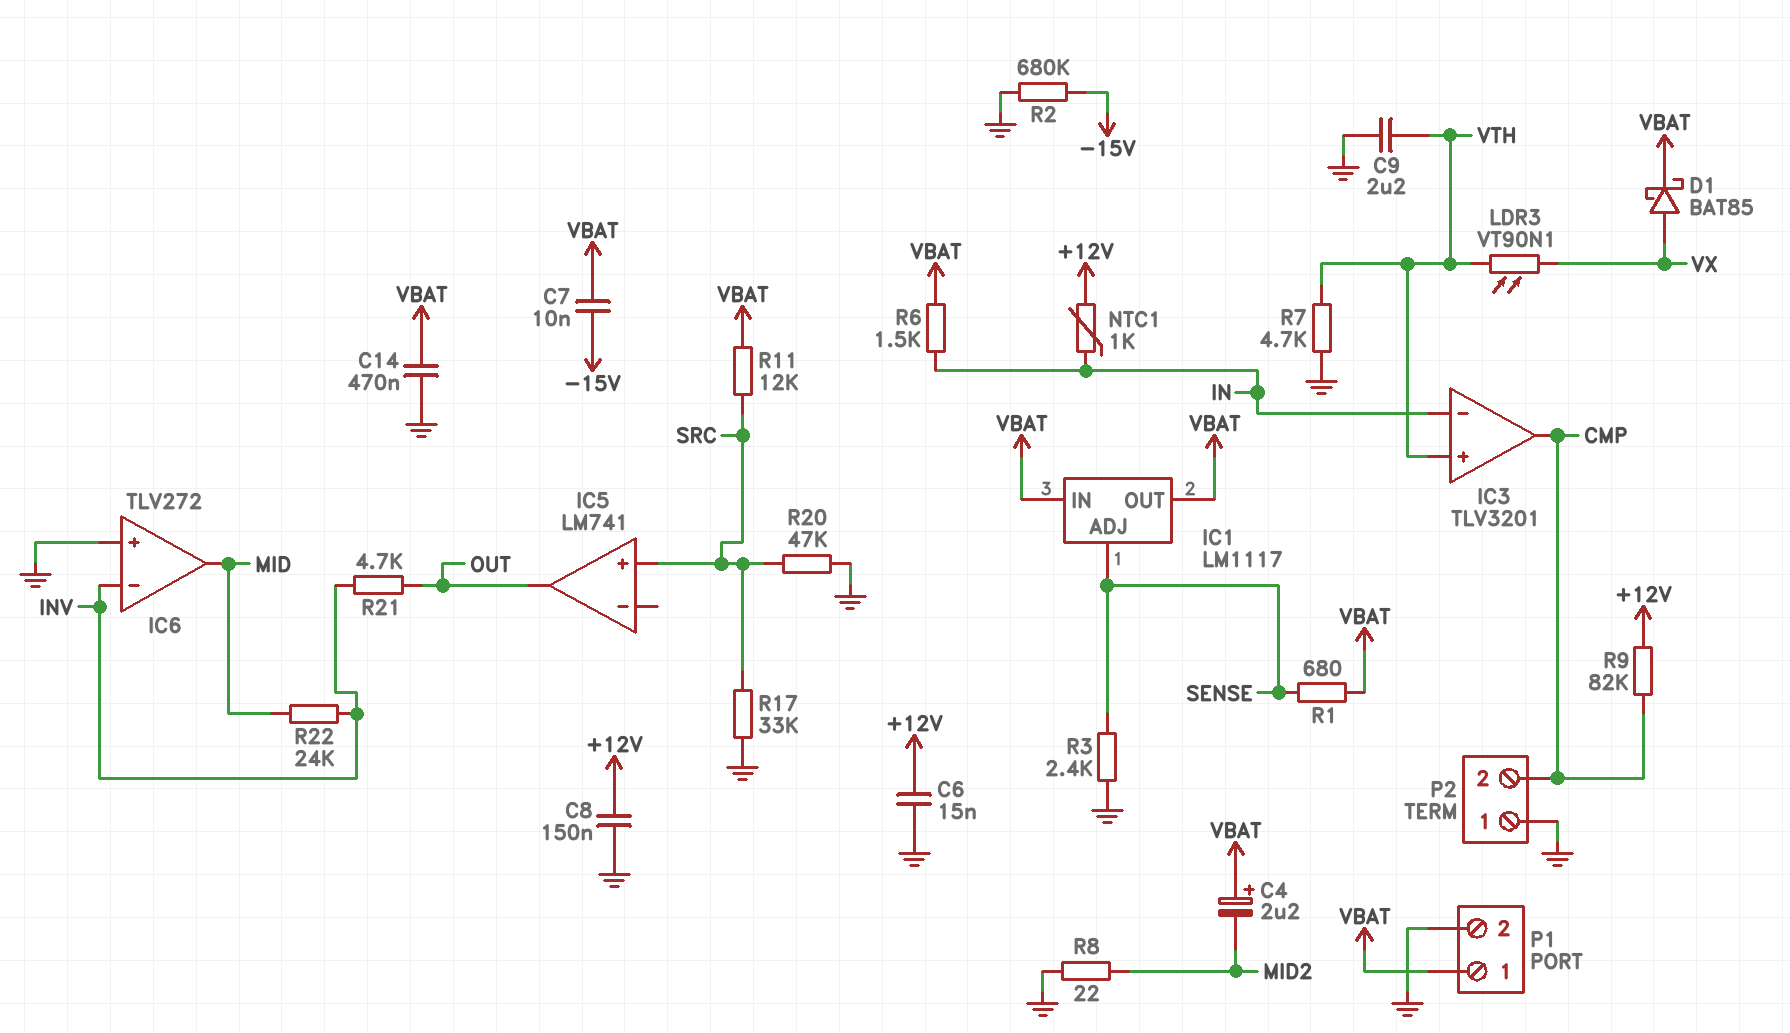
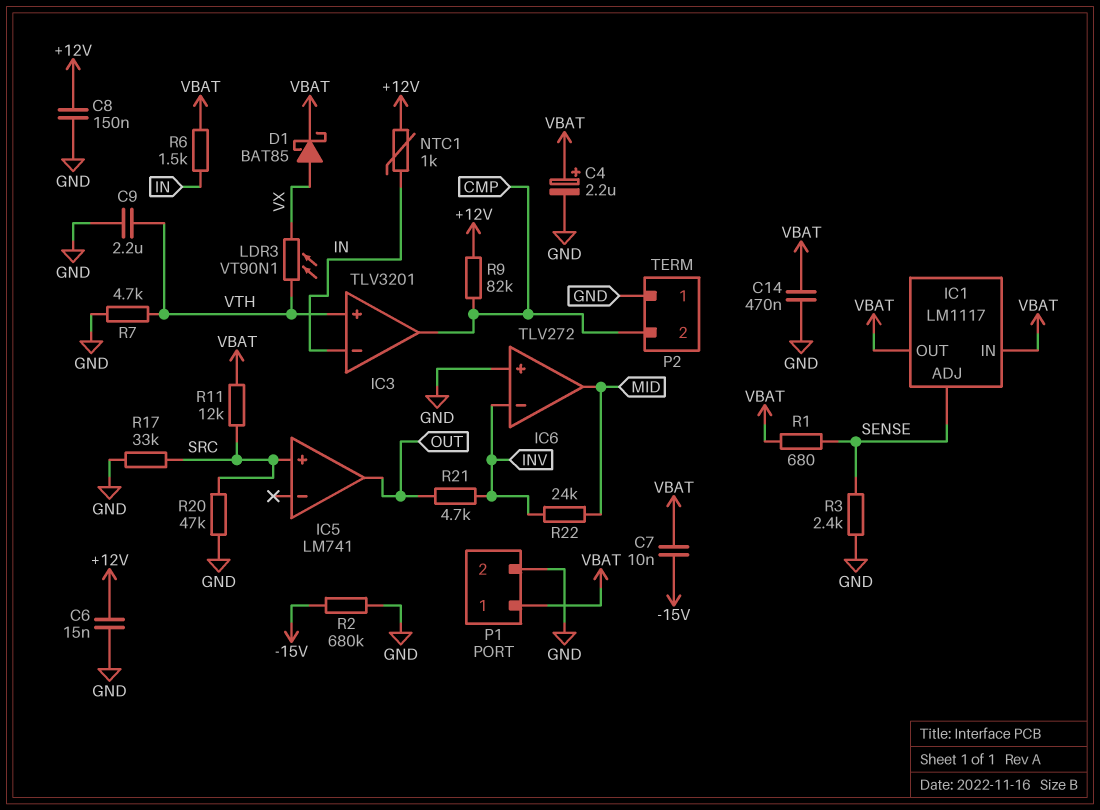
C4: 2.2uF (plus VBAT, minus MID2) -> 2.2uF (plus VBAT, minus GND)
R8: 22 (GND, MID2) -> none

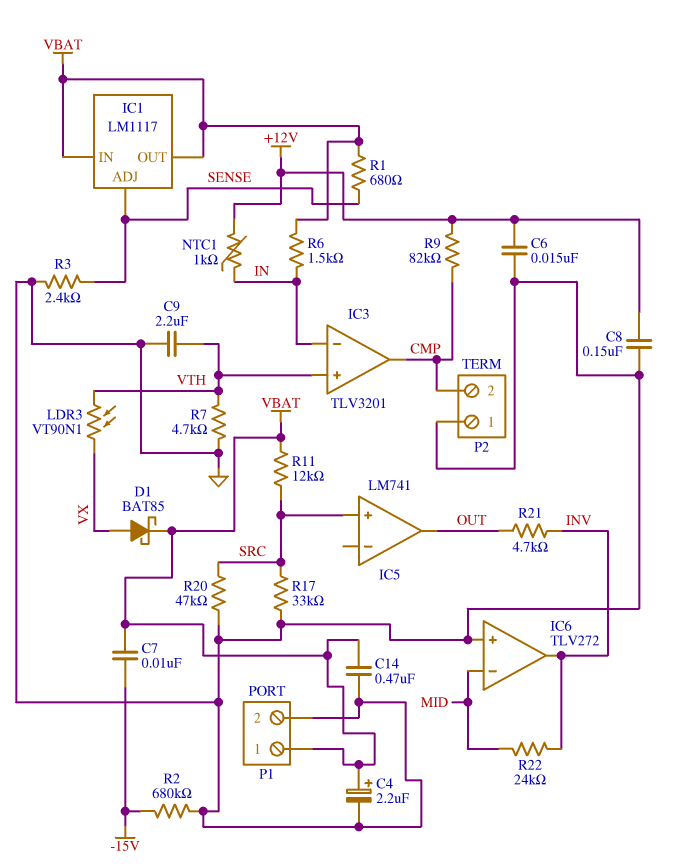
IC6 pin in-: INV -> MID
IC6 pin out: MID -> INV

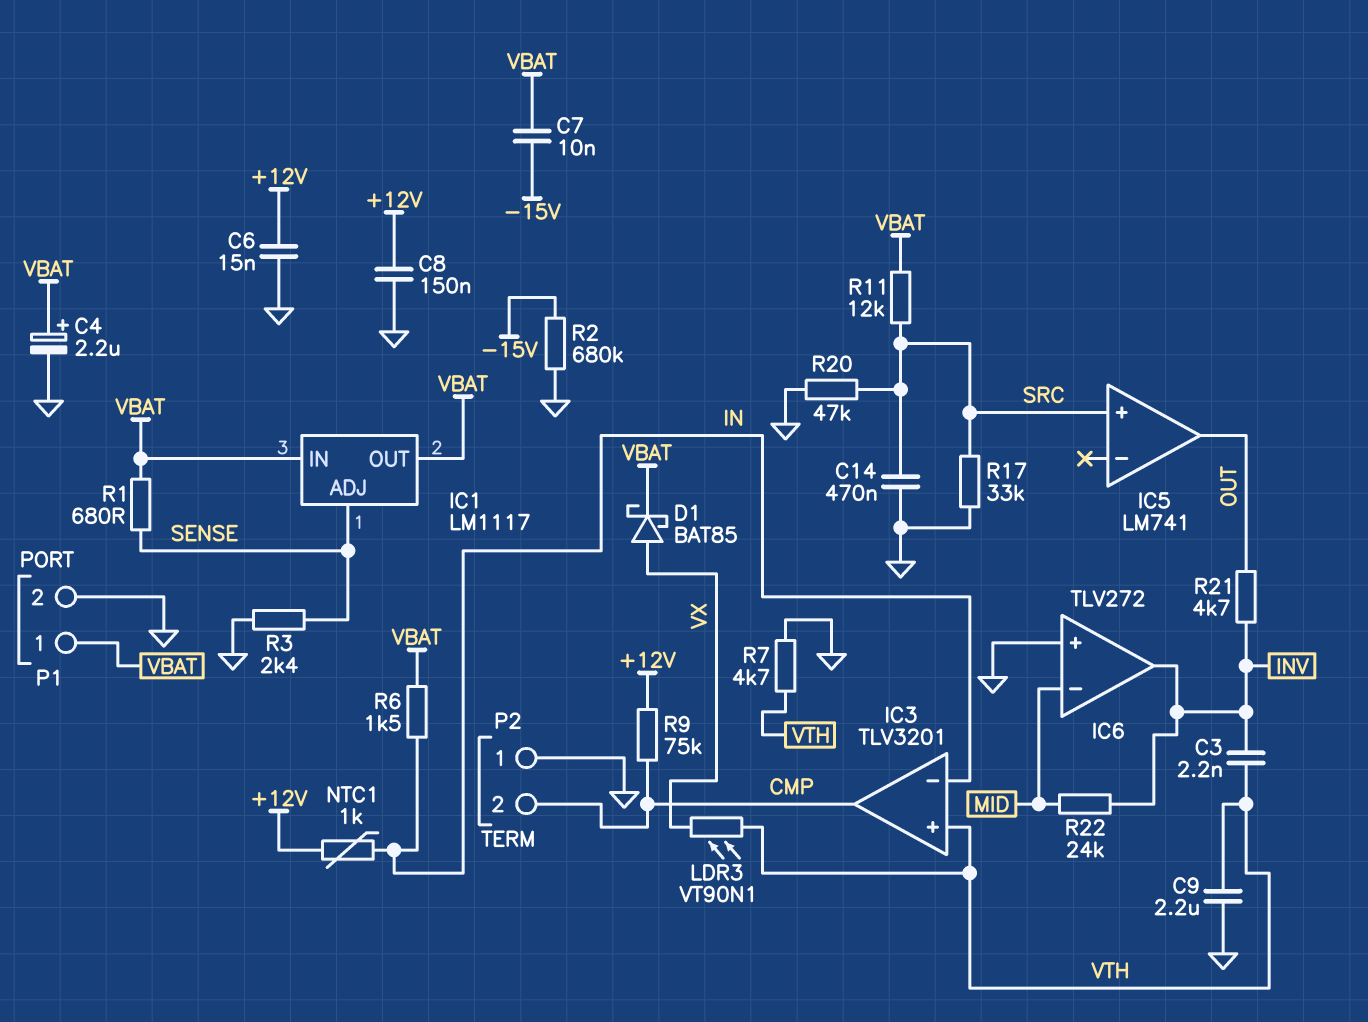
C3: none -> 2.2nF (INV, VTH)
C14: 470nF (GND, VBAT) -> 470nF (GND, SRC)
R9: 82k (+12V, CMP) -> 75k (+12V, CMP)

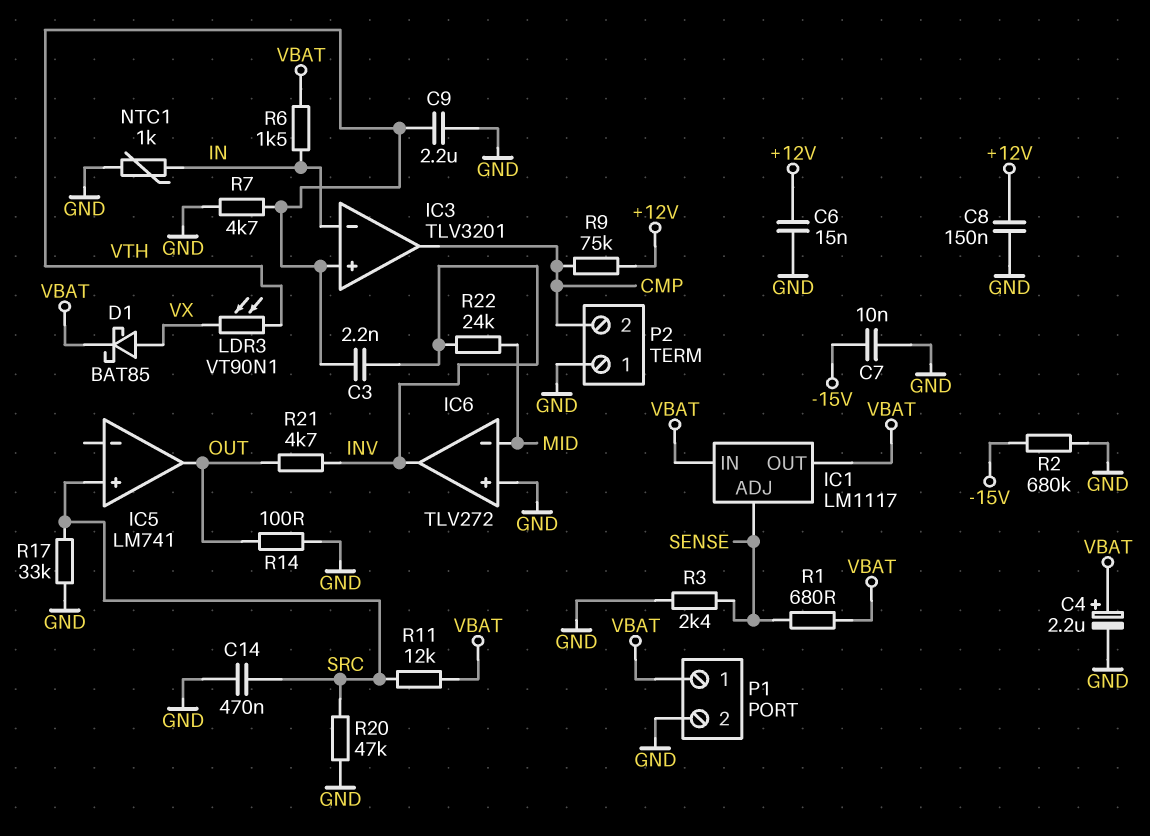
C7: 10nF (-15V, VBAT) -> 10nF (-15V, GND)
NTC1: 1k (+12V, IN) -> 1k (GND, IN)
R14: none -> 100 (GND, OUT)

